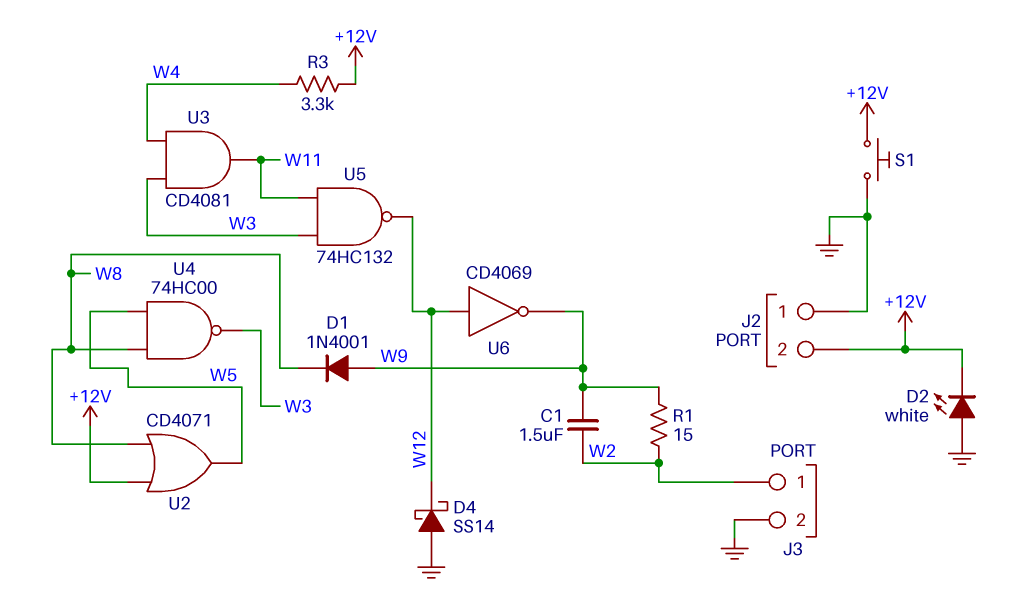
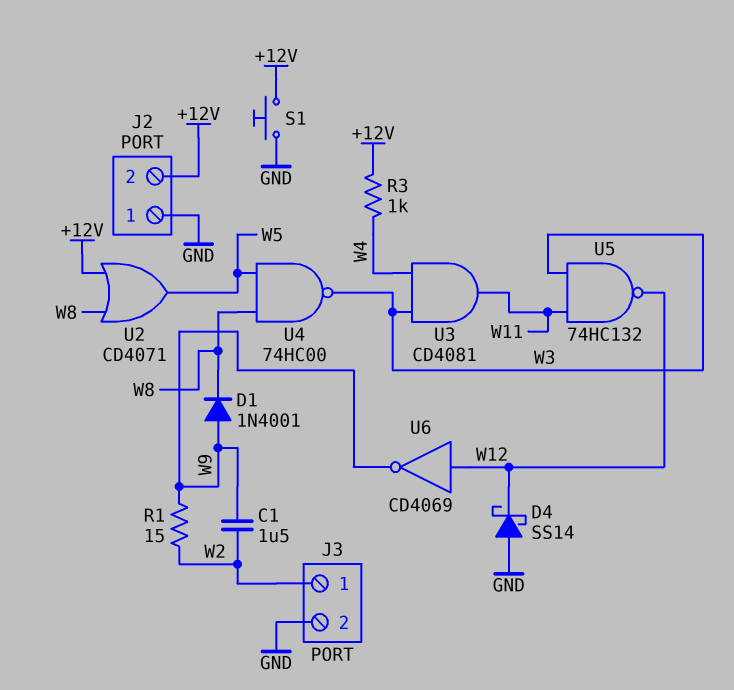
D2: LED white (A GND, K +12V) -> none
R3: 3.3k (+12V, W4) -> 1k (+12V, W4)

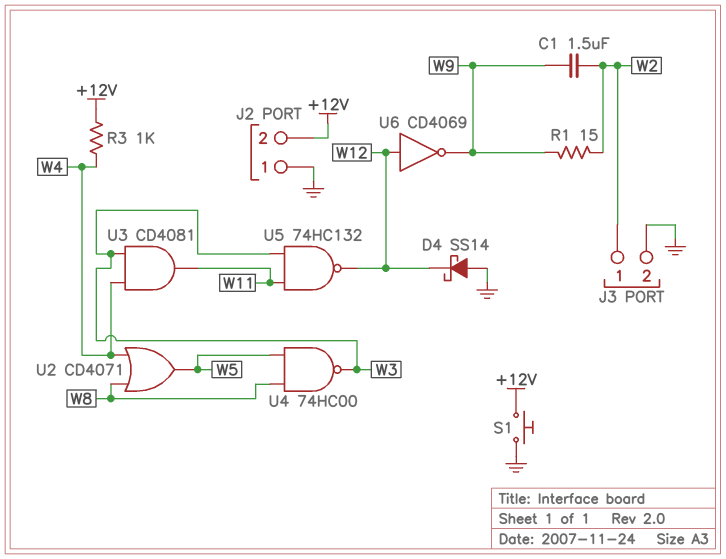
D1: diode 1N4001 (A W9, K W8) -> none
U2: OR CD4071 (in +12V, in W8, out W5) -> OR CD4071 (in W4, in W8, out W5)

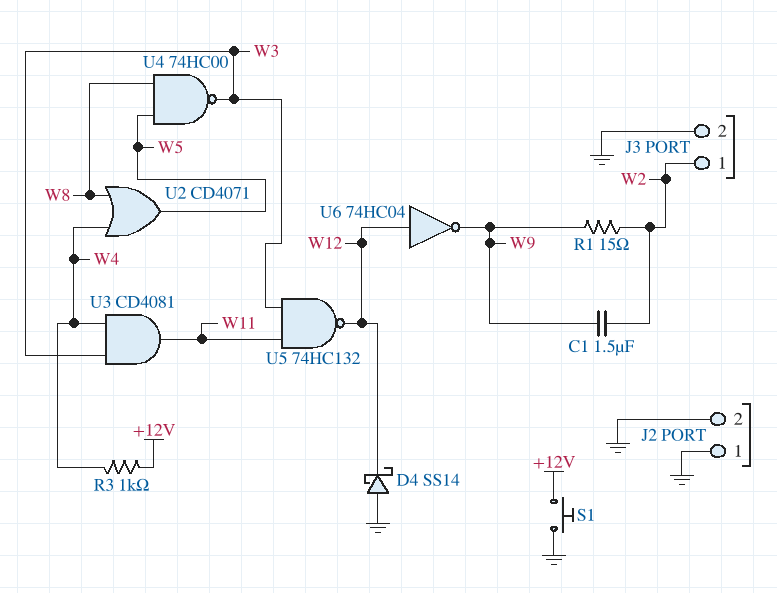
J2 pin 2: +12V -> GND
U6: NOT CD4069 (in W12, out W9) -> NOT 74HC04 (in W12, out W9)

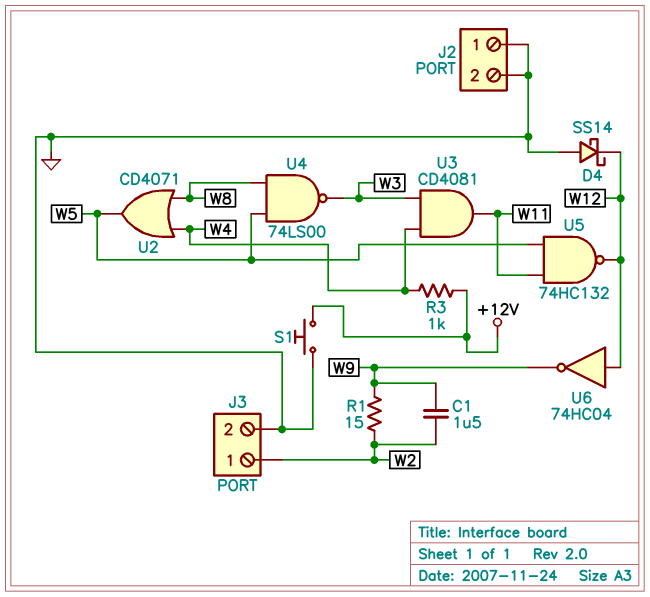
U4: NAND 74HC00 (in W5, in W8, out W3) -> NAND 74LS00 (in W5, in W8, out W3)
U5: NAND 74HC132 (in W3, in W11, out W12) -> NAND 74HC132 (in W5, in W11, out W12)

